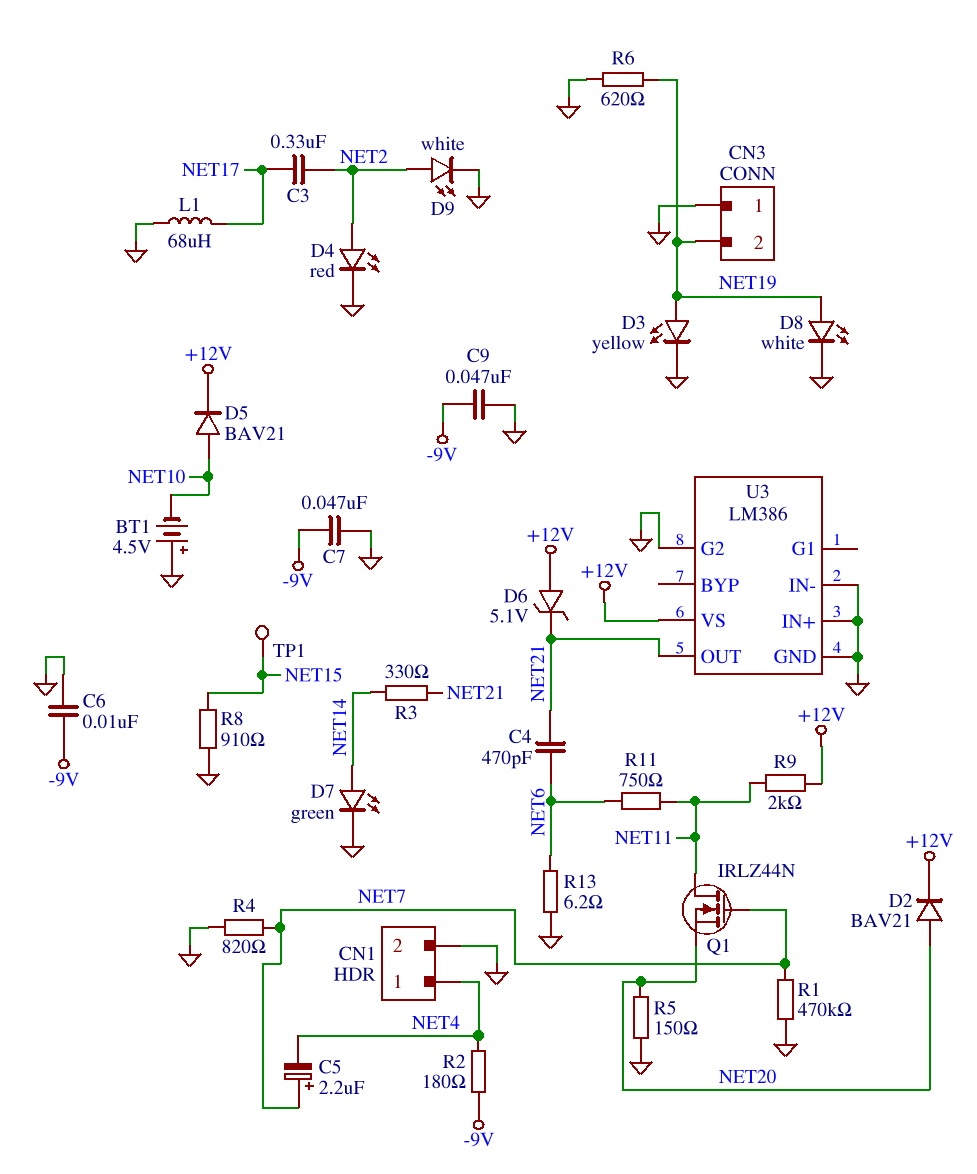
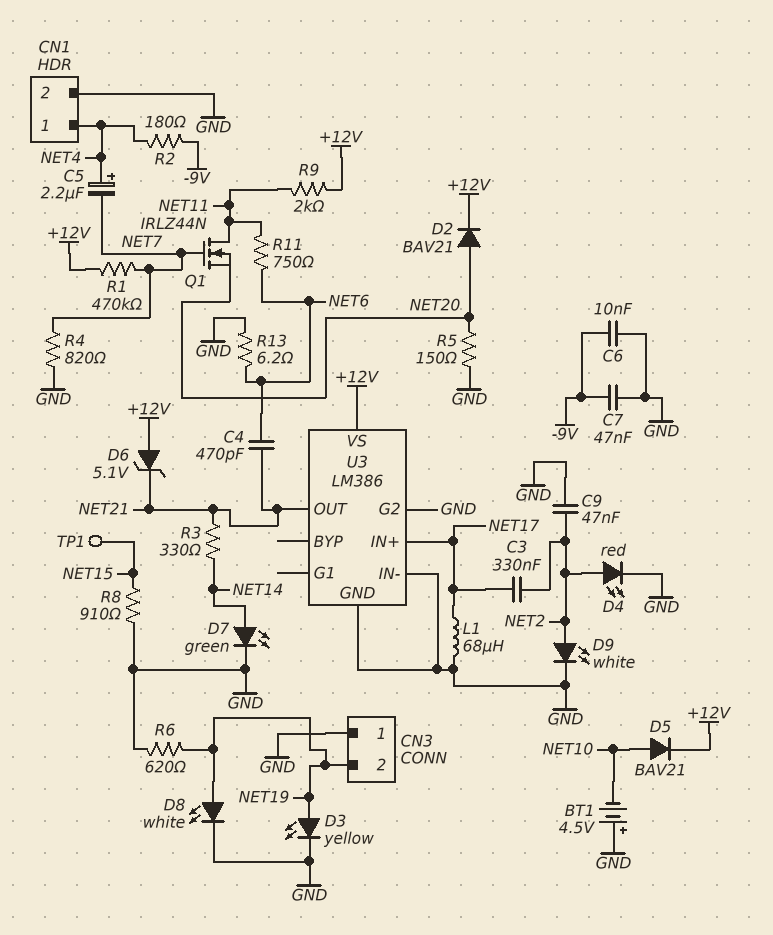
C5: 2.2uF (plus NET7, minus NET4) -> 2.2uF (plus NET4, minus NET7)
C9: 47nF (-9V, GND) -> 47nF (GND, NET2)
R1: 470k (GND, NET7) -> 470k (+12V, NET7)
U3 pin IN+: GND -> NET17

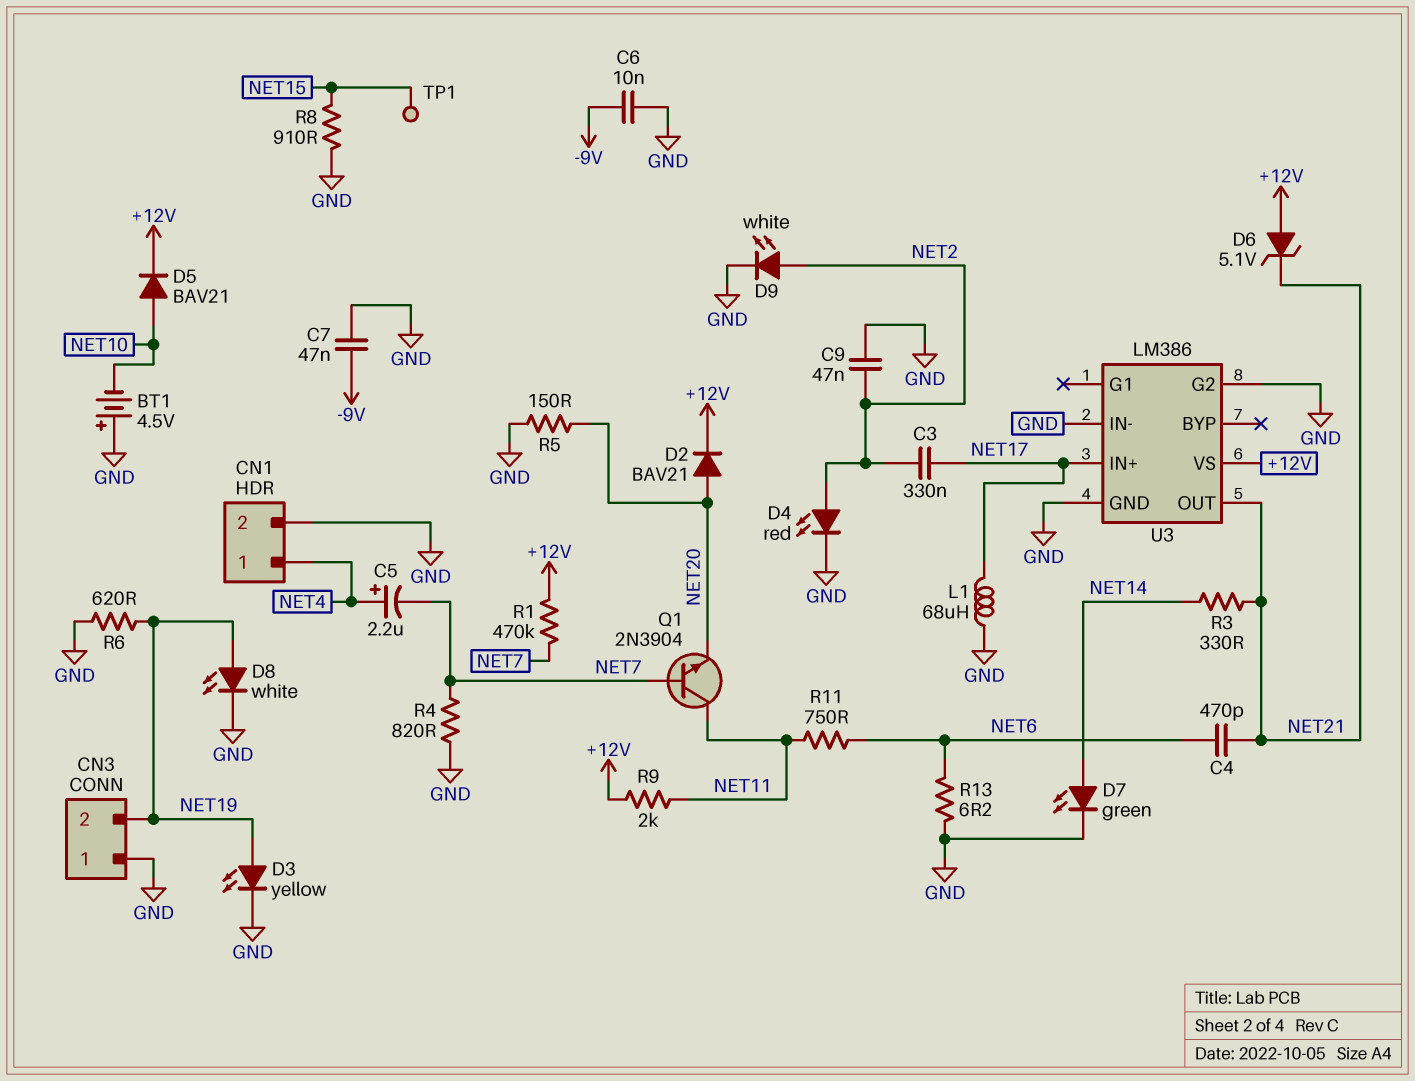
Q1: NMOS IRLZ44N (G NET7, D NET11, S NET20) -> NPN 2N3904 (B NET7, C NET11, E NET20)
R2: 180 (-9V, NET4) -> none

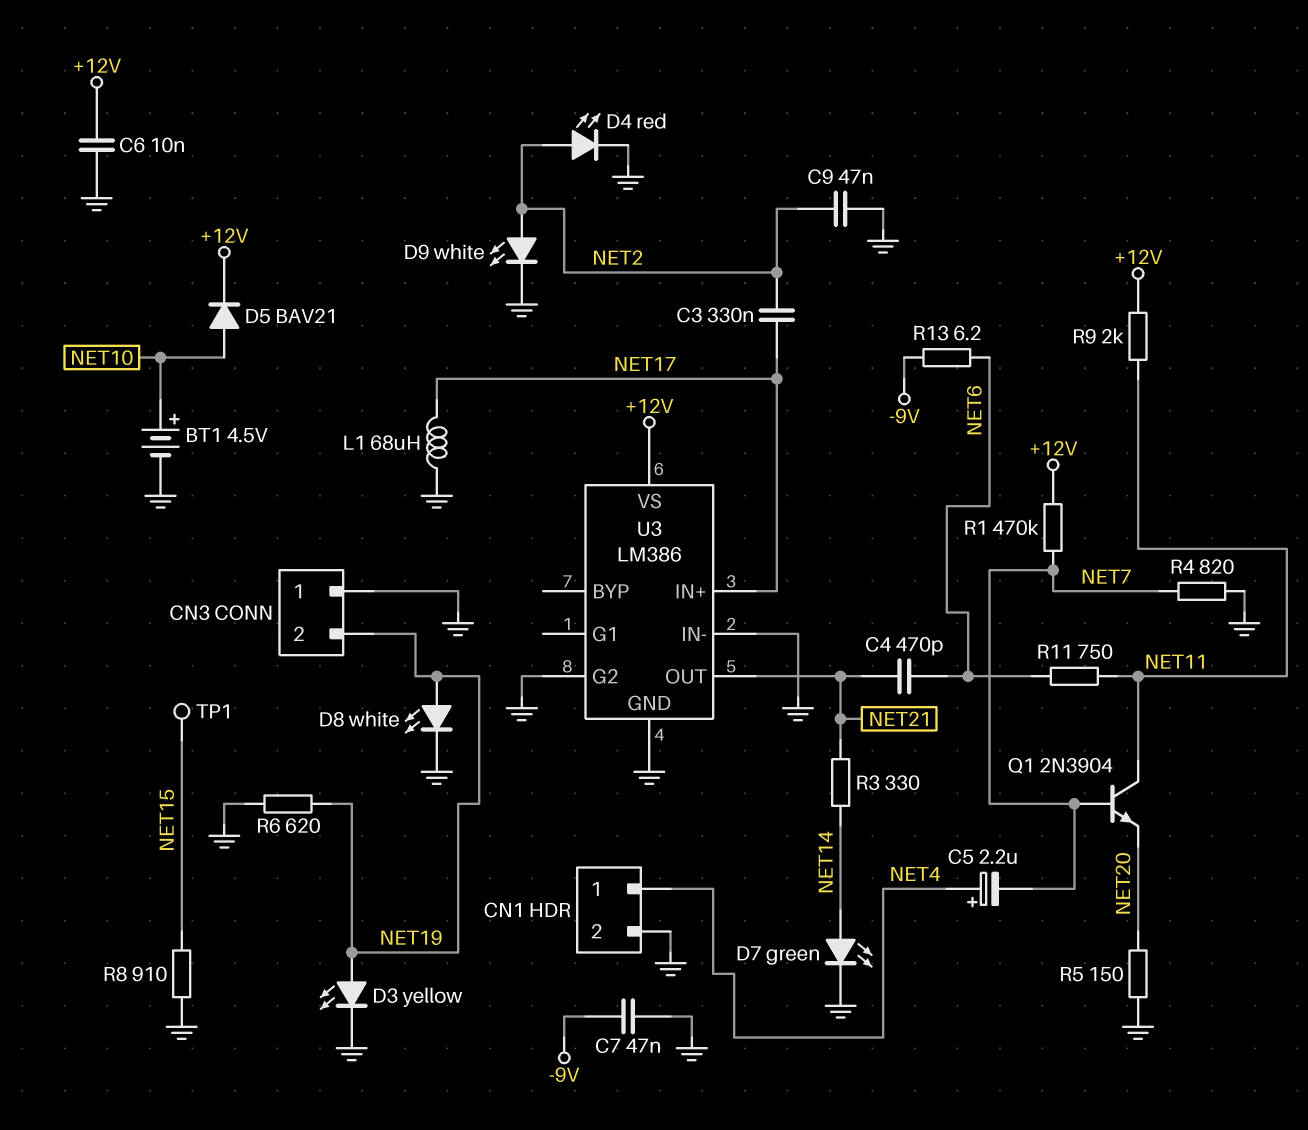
BT1: 4.5V (plus GND, minus NET10) -> 4.5V (plus NET10, minus GND)
C6: 10nF (-9V, GND) -> 10nF (+12V, GND)
D2: diode BAV21 (A NET20, K +12V) -> none
D6: zener 5.1V (A +12V, K NET21) -> none
R13: 6.2 (GND, NET6) -> 6.2 (-9V, NET6)

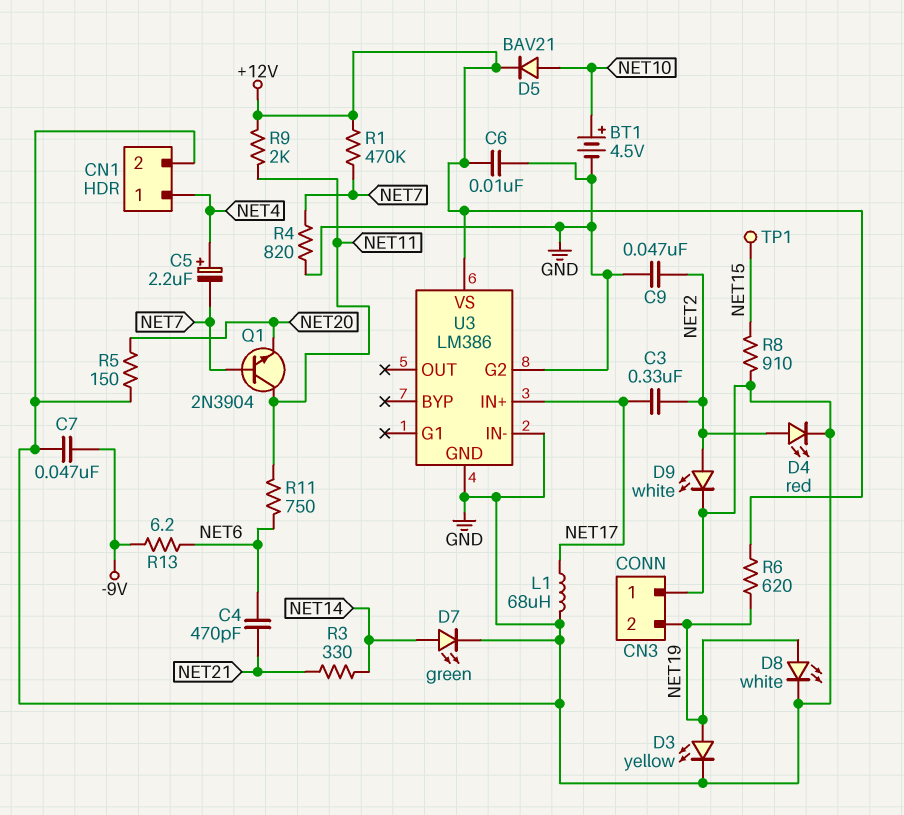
R6: 620 (GND, NET19) -> 620 (+12V, NET19)
U3 pin OUT: NET21 -> none

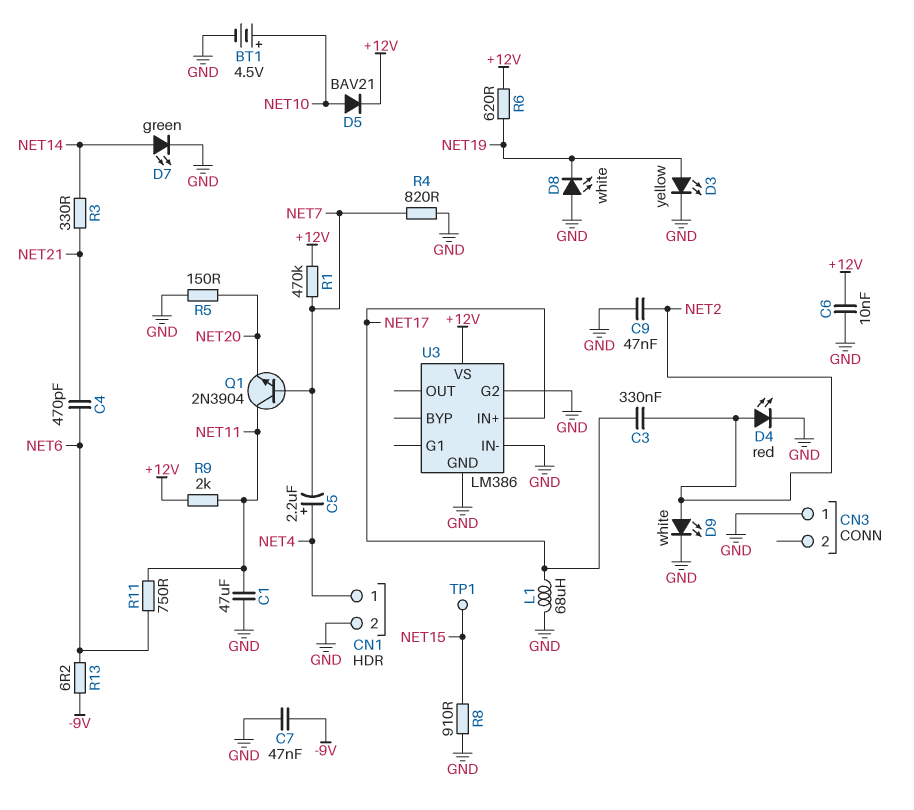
C1: none -> 47uF (GND, NET11)
CN3 pin 2: NET19 -> none
D8: LED white (A NET19, K GND) -> LED white (A GND, K NET19)

